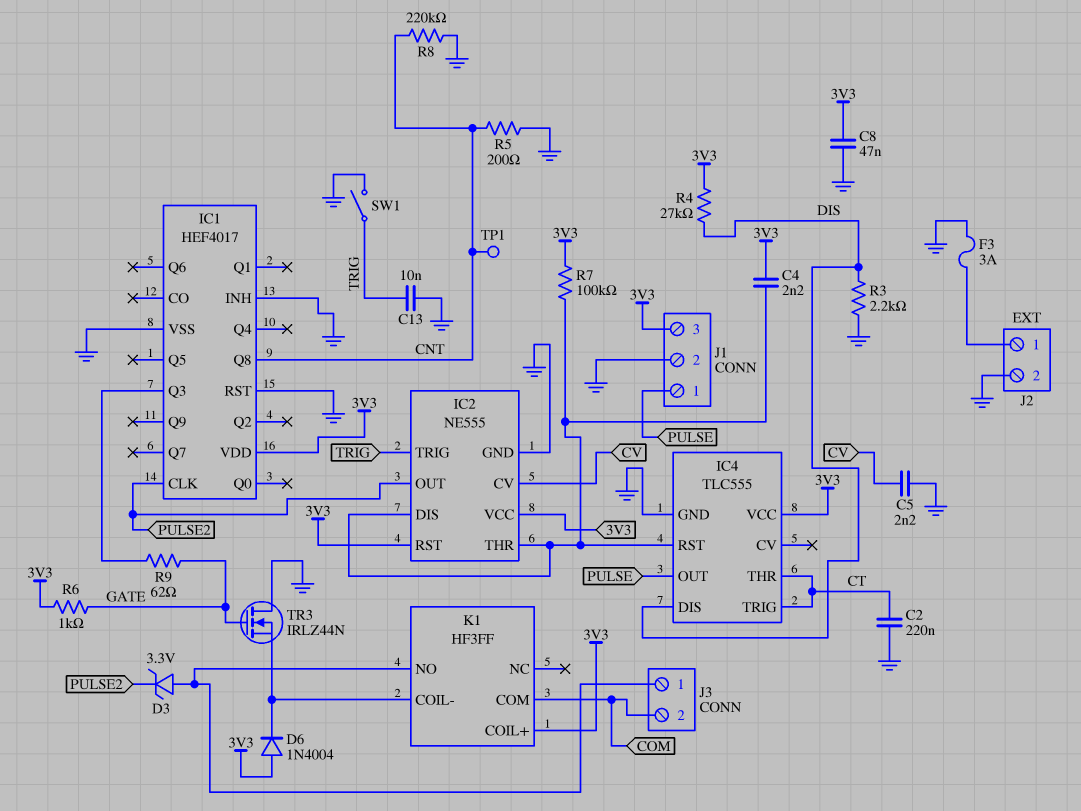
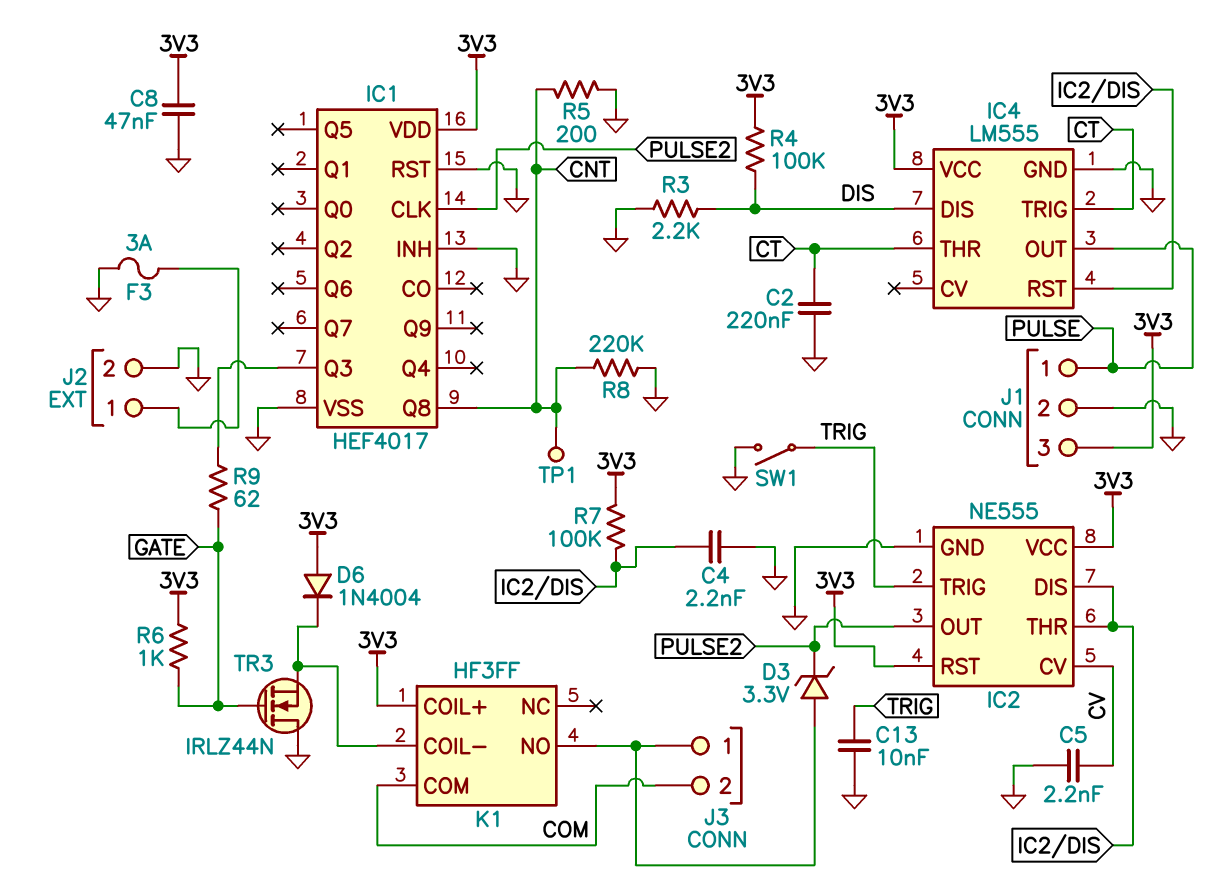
C4: 2.2nF (3V3, IC2/DIS) -> 2.2nF (GND, IC2/DIS)
IC4: TLC555 -> LM555
R4: 27k (3V3, DIS) -> 100k (3V3, DIS)

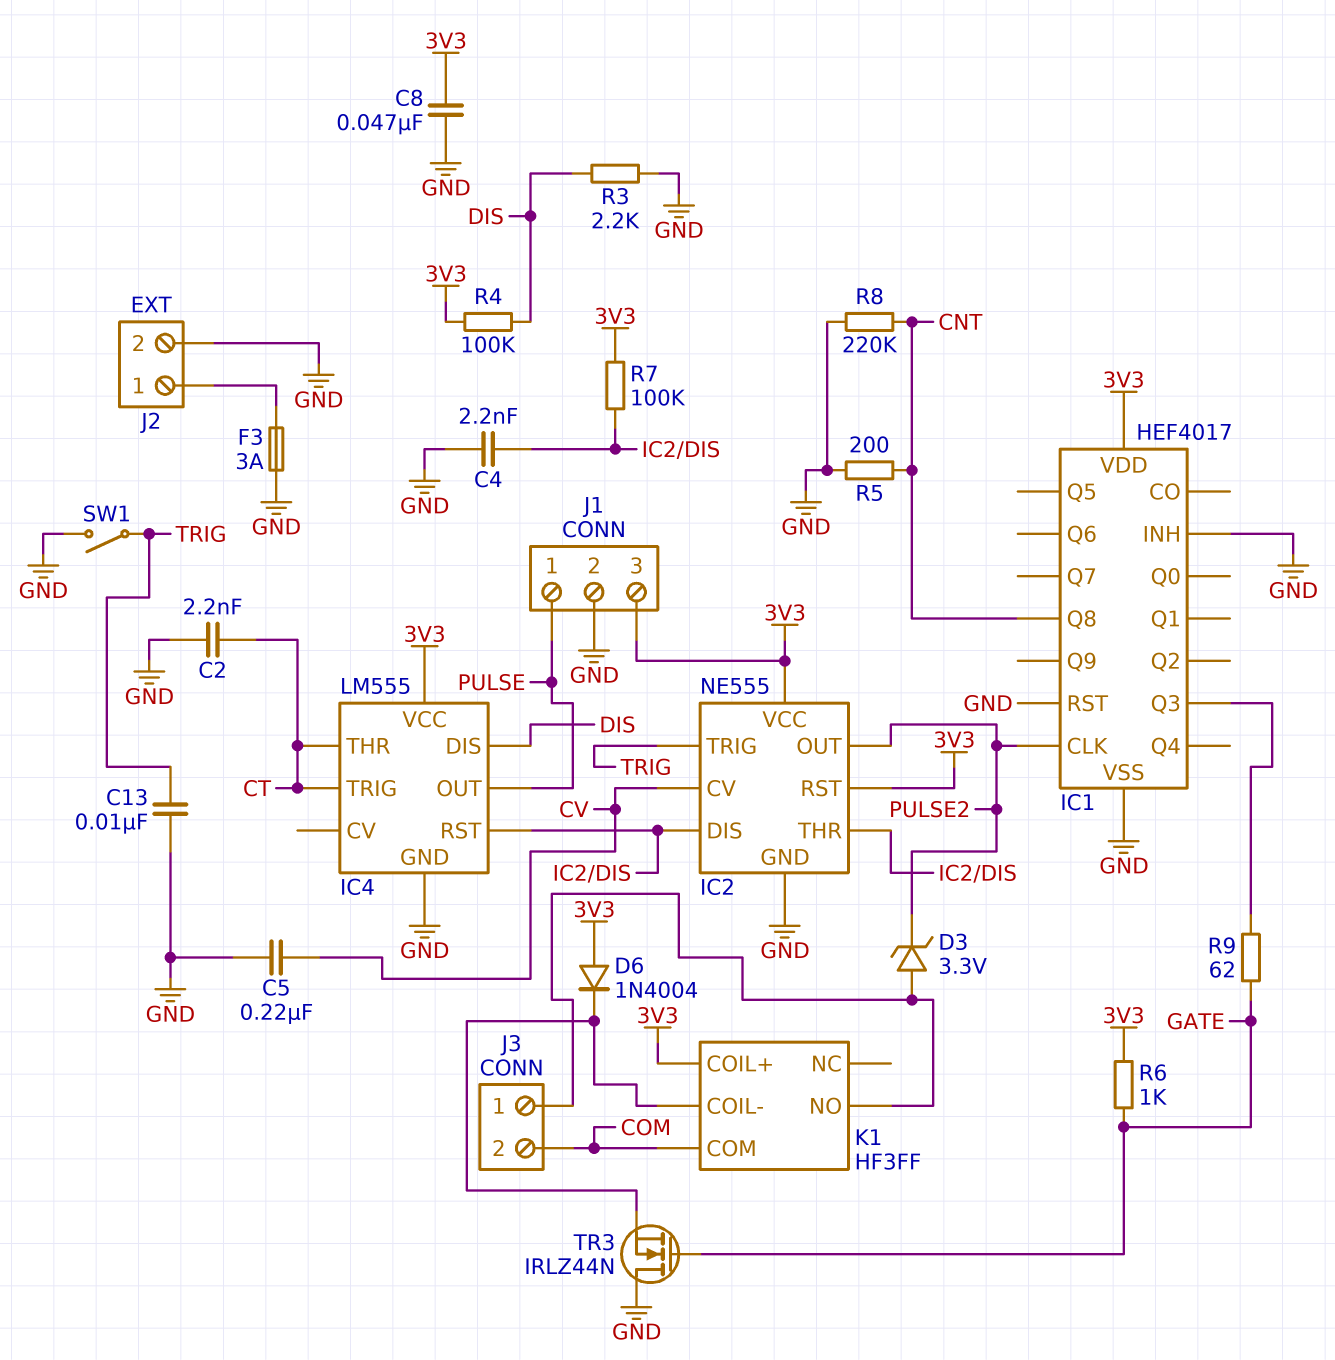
C2: 220nF (CT, GND) -> 2.2nF (CT, GND)
C5: 2.2nF (CV, GND) -> 220nF (CV, GND)
TP1: test point (CNT) -> none

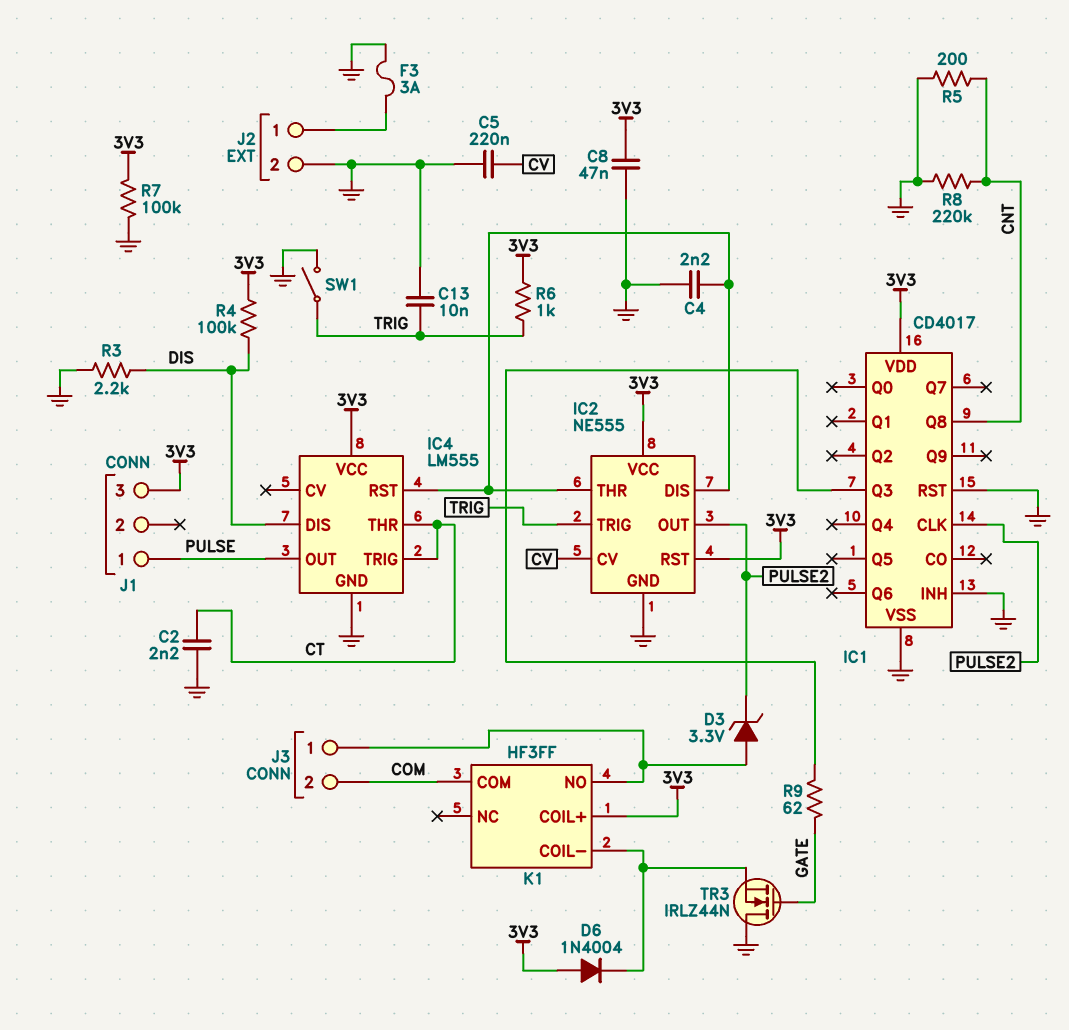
IC1: HEF4017 -> CD4017
J1 pin 2: GND -> none
R6: 1k (3V3, GATE) -> 1k (3V3, TRIG)
R7: 100k (3V3, IC2/DIS) -> 100k (3V3, GND)

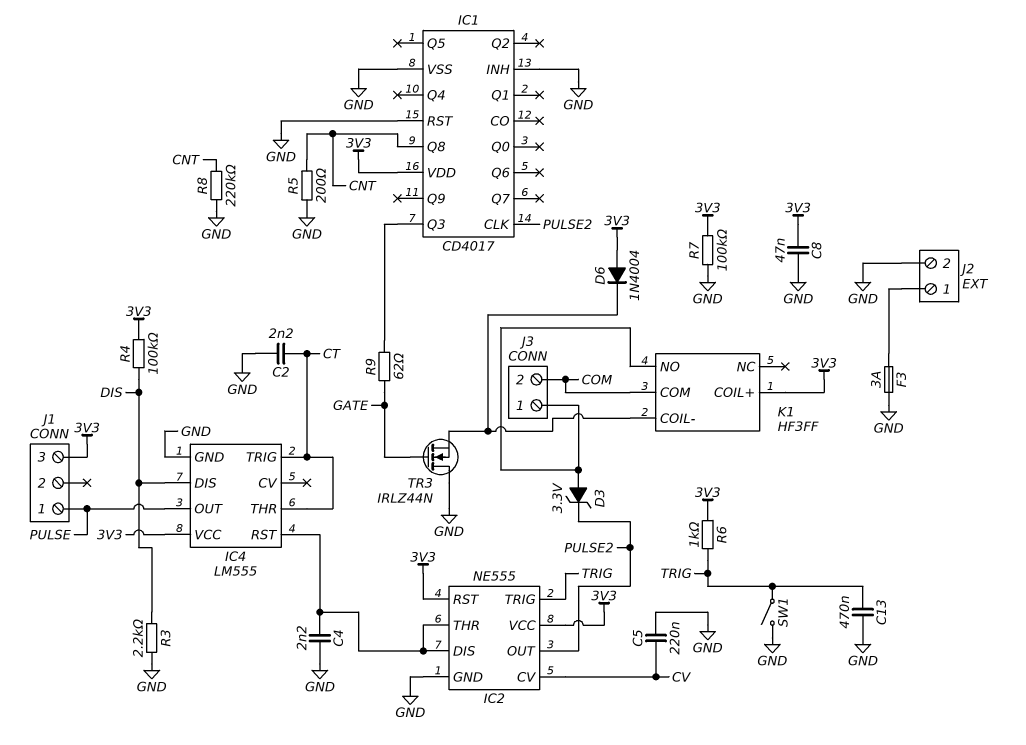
C13: 10nF (GND, TRIG) -> 470nF (GND, TRIG)

